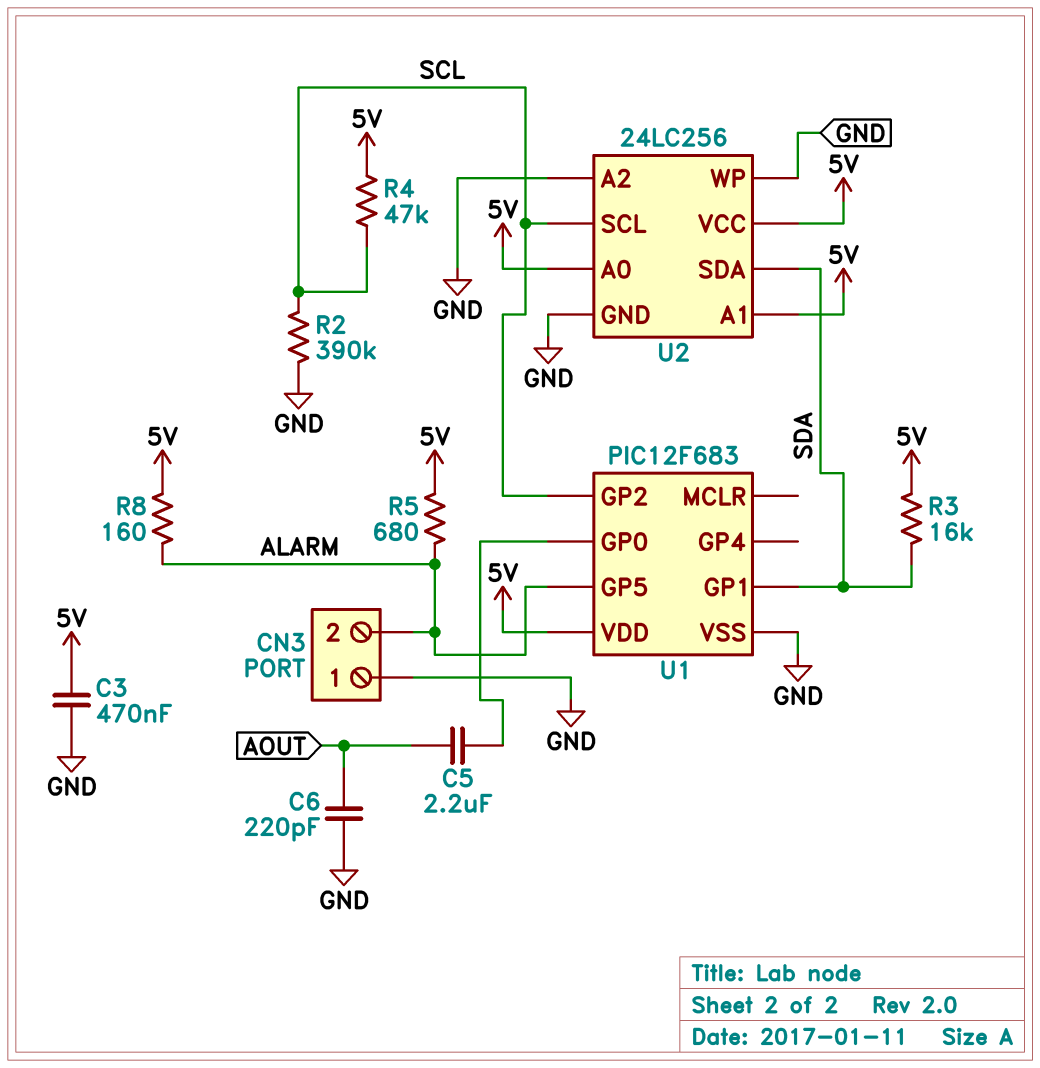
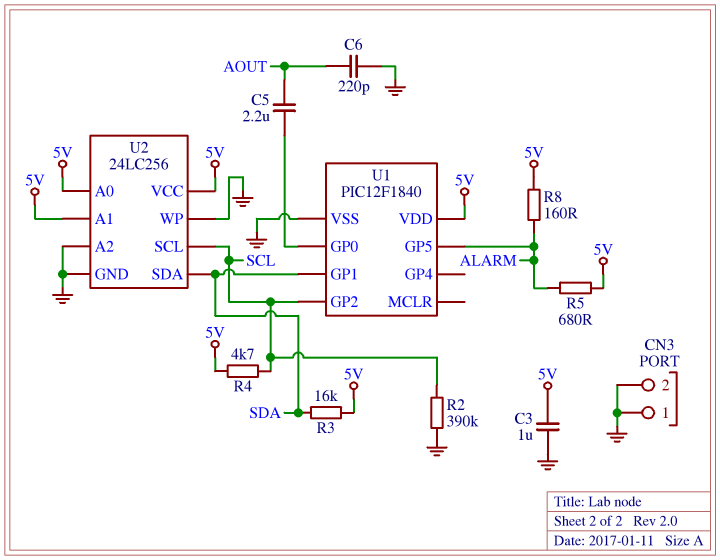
C3: 470nF (5V, GND) -> 1uF (5V, GND)
CN3 pin 2: ALARM -> GND
R4: 47k (5V, SCL) -> 4.7k (5V, SCL)
U1: PIC12F683 -> PIC12F1840

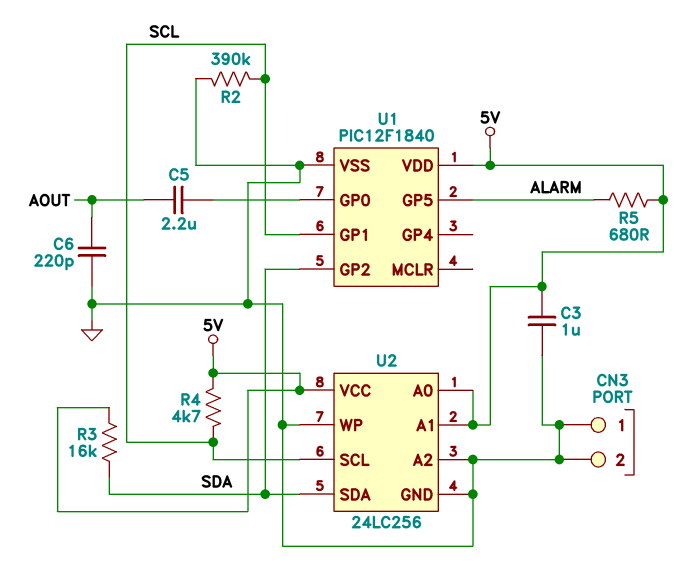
R8: 160 (5V, ALARM) -> none
U1 pin GP1: SDA -> SCL
U1 pin GP2: SCL -> SDA

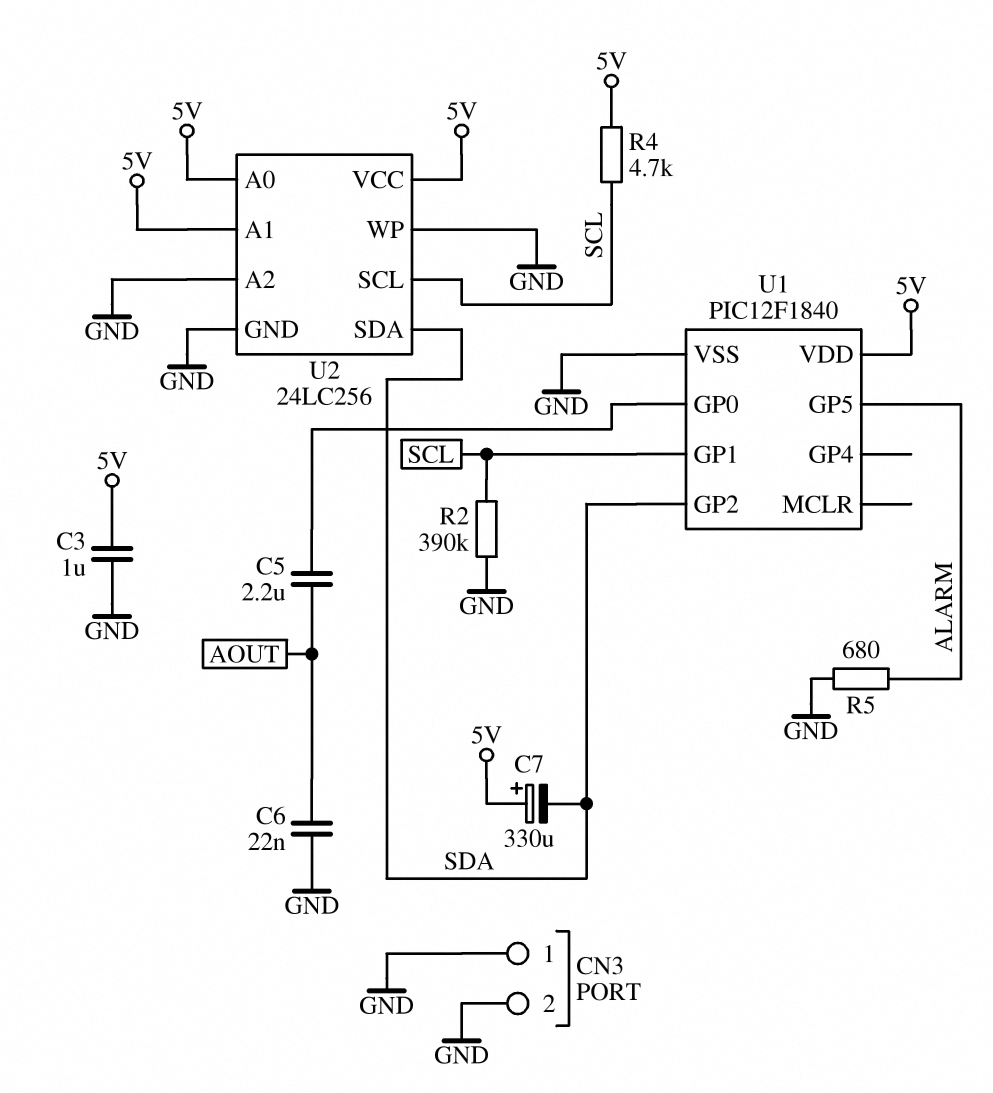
C6: 220pF (AOUT, GND) -> 22nF (AOUT, GND)
C7: none -> 330uF (plus 5V, minus SDA)
R3: 16k (5V, SDA) -> none
R5: 680 (5V, ALARM) -> 680 (ALARM, GND)

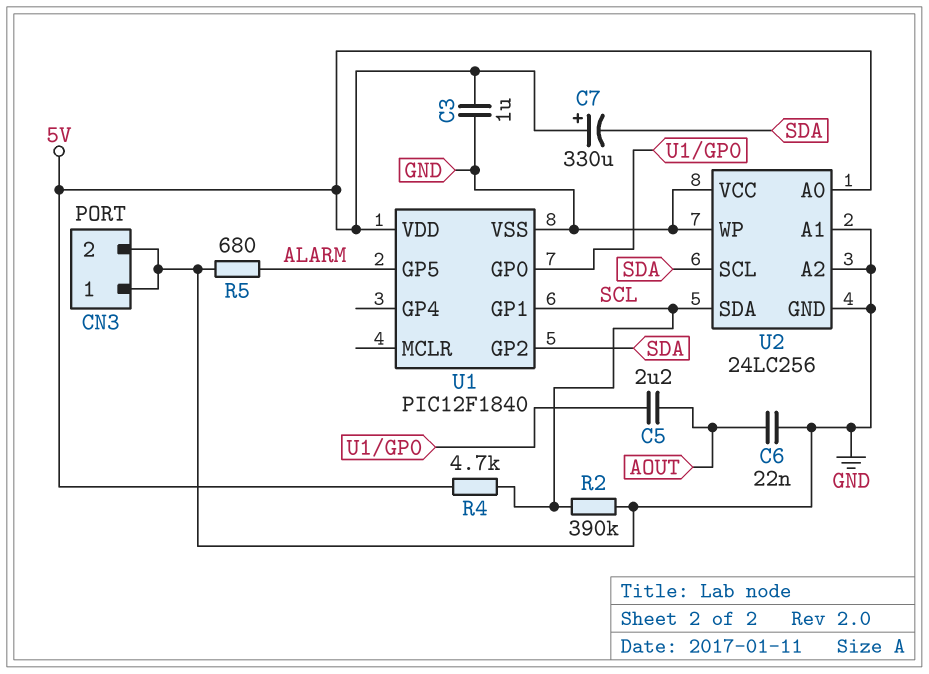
U2 pin A1: 5V -> GND
U2 pin SCL: SCL -> SDA
U2 pin SDA: SDA -> SCL
U2 pin VCC: 5V -> GND

